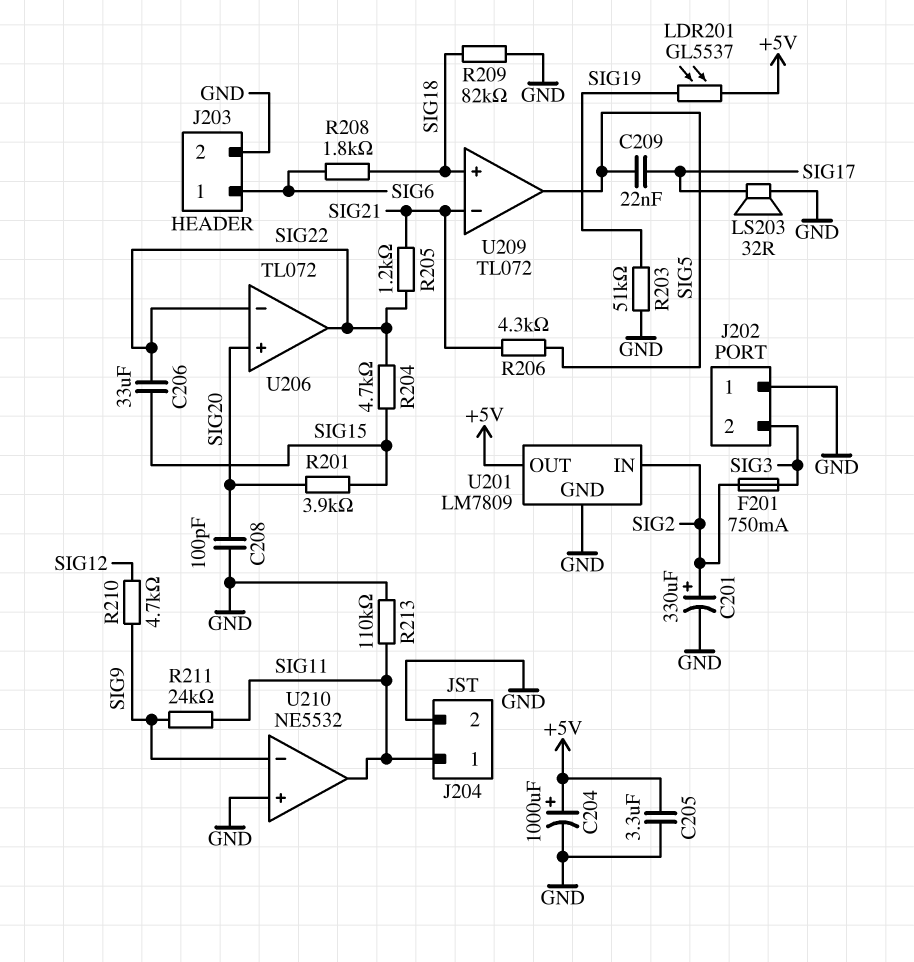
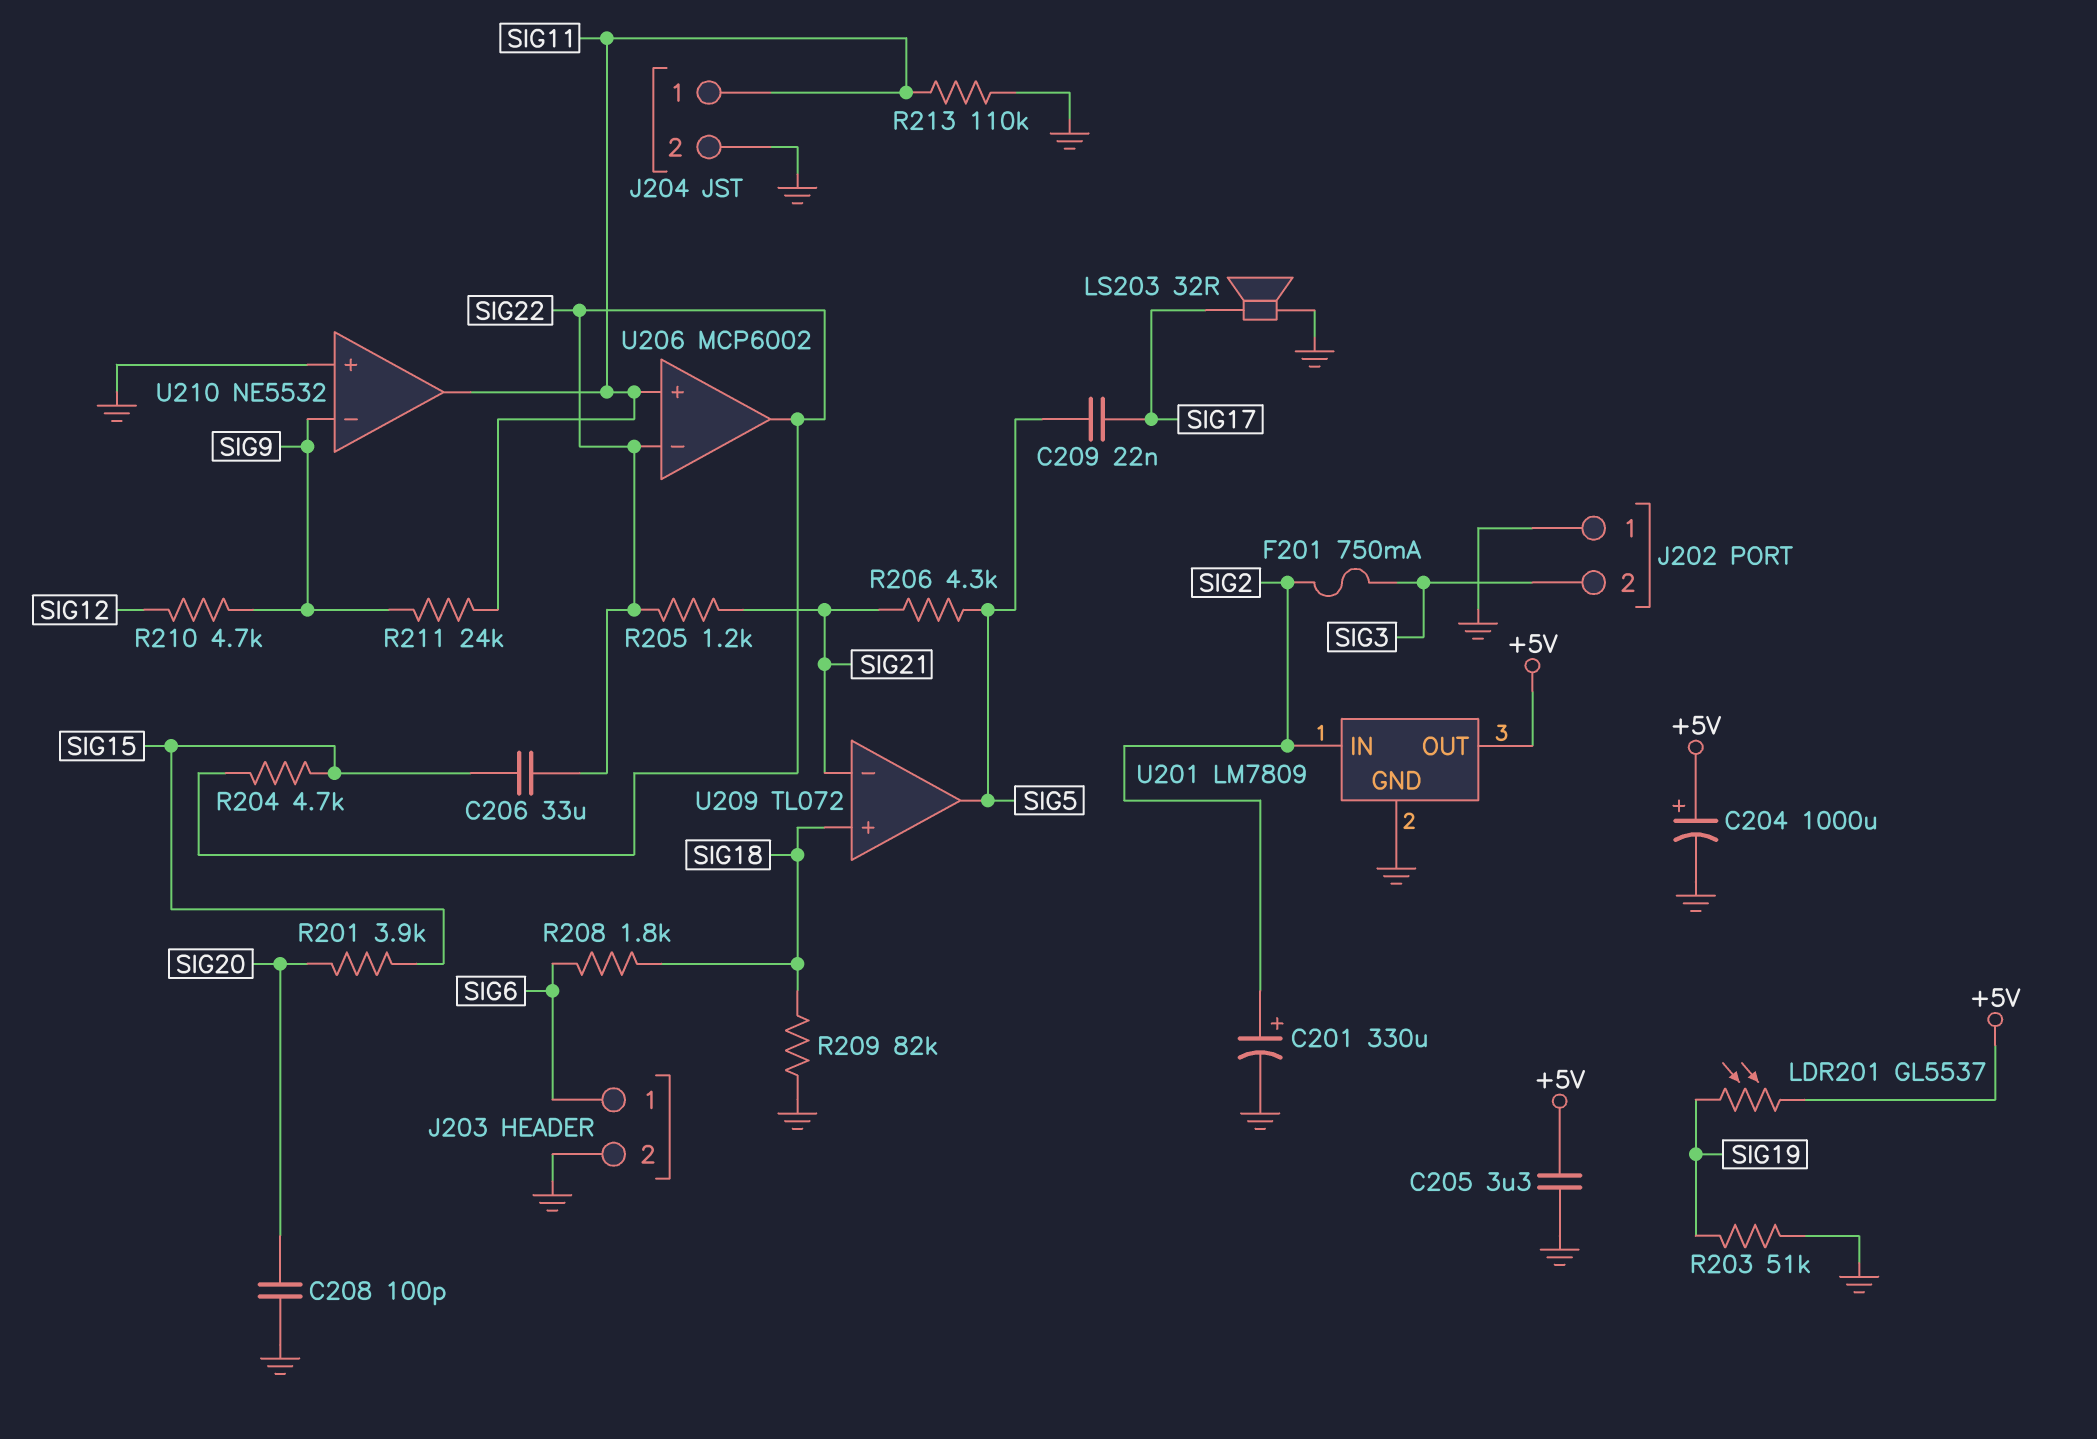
U206: TL072 -> MCP6002
U206 pin in+: SIG20 -> SIG11

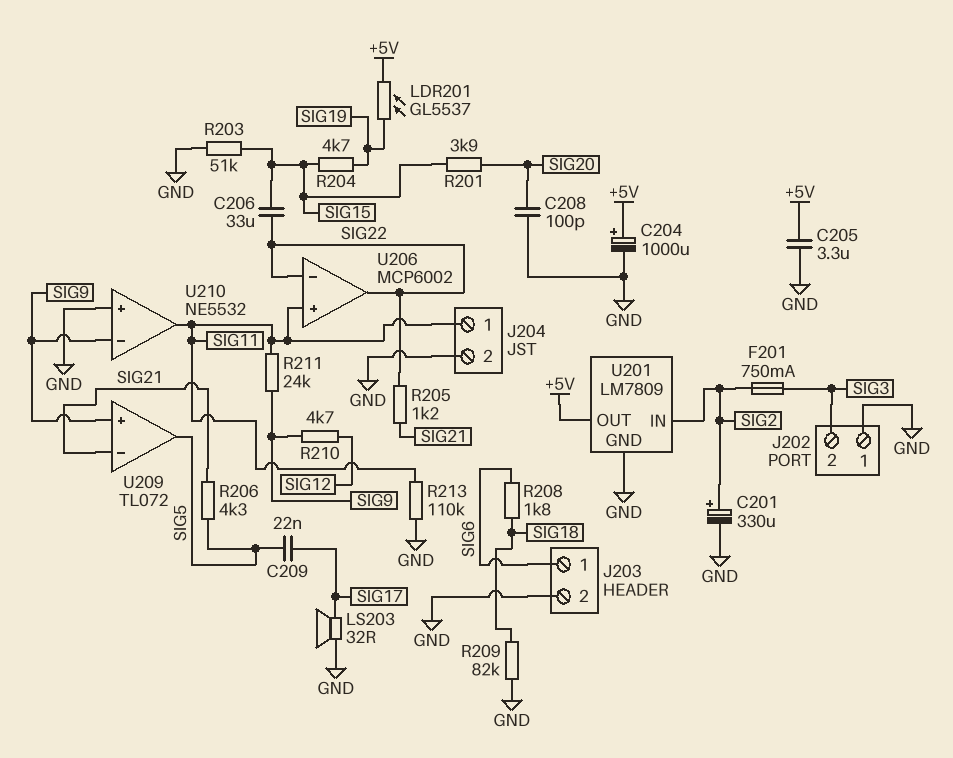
R203: 51k (GND, SIG19) -> 51k (GND, SIG15)
R204: 4.7k (SIG15, SIG22) -> 4.7k (SIG15, SIG19)
U209 pin in+: SIG18 -> SIG9

